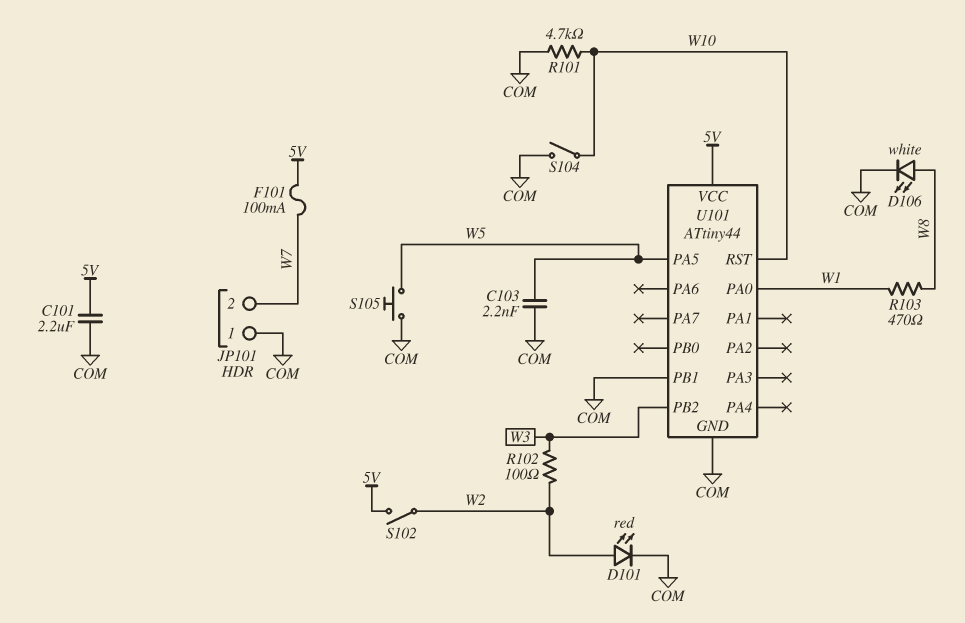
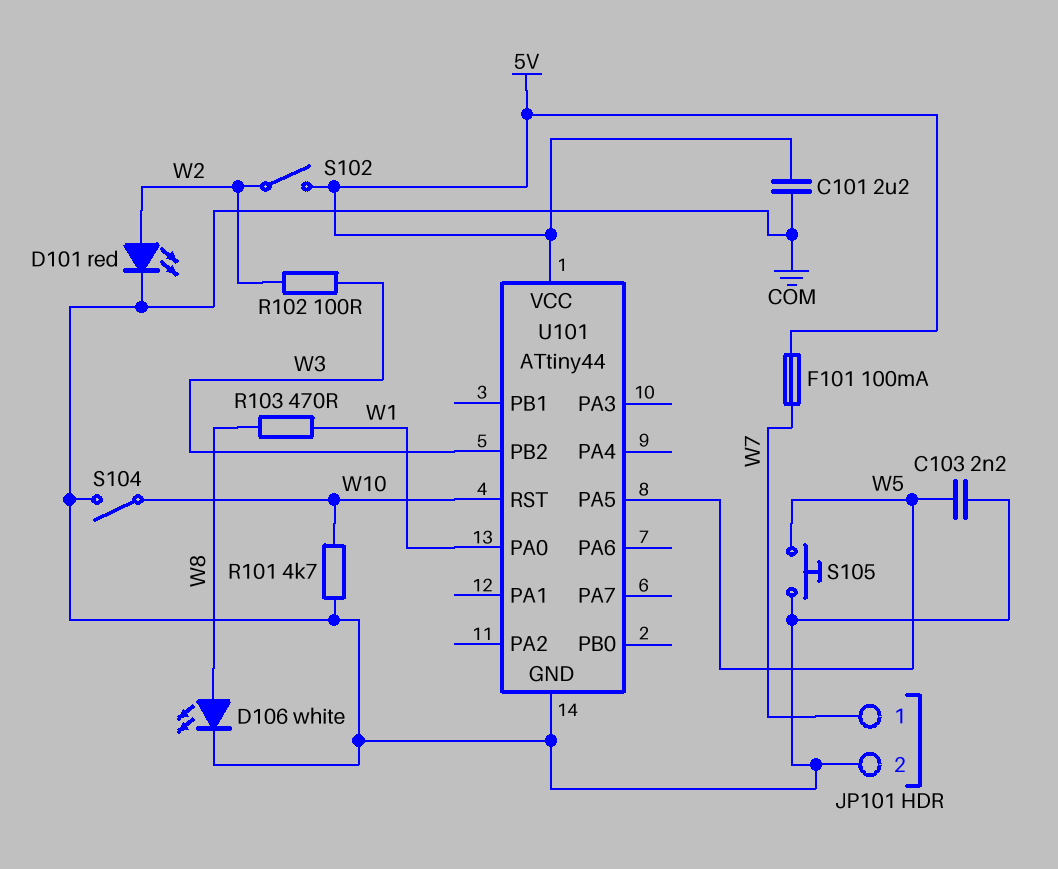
JP101 pin 1: COM -> W7
JP101 pin 2: W7 -> COM
U101 pin PB1: COM -> none

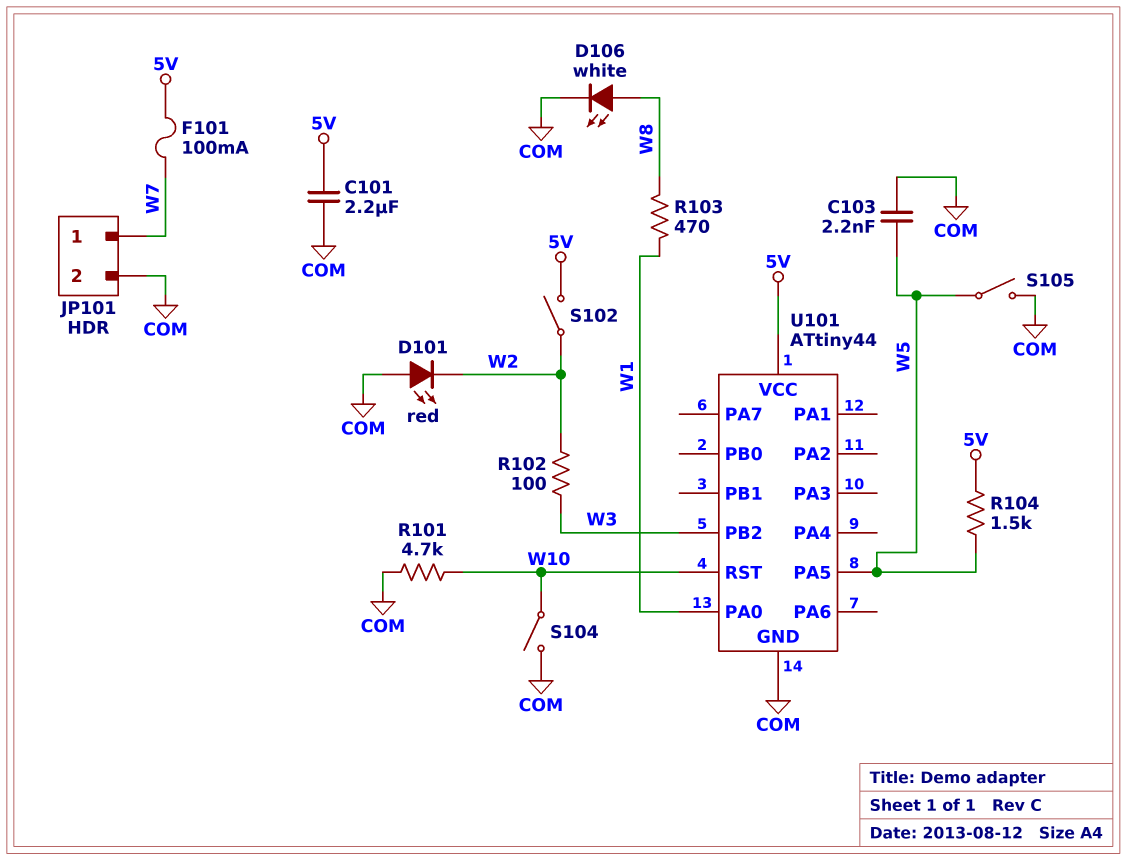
D101: LED red (A W2, K COM) -> LED red (A COM, K W2)
R104: none -> 1.5k (5V, W5)
S105: button (COM, W5) -> switch (COM, W5)

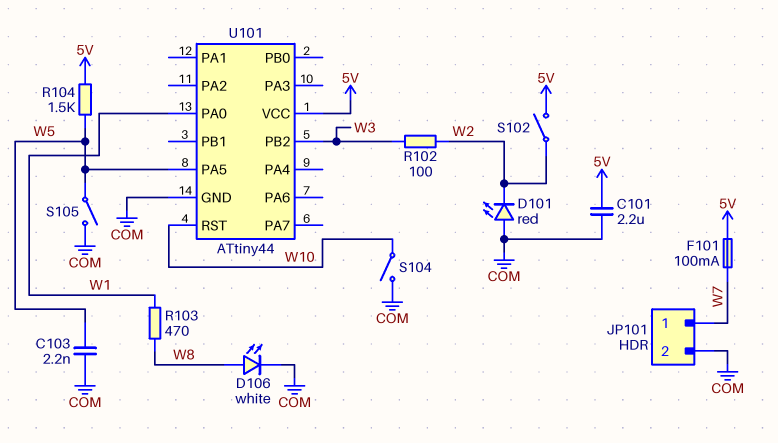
R101: 4.7k (COM, W10) -> none

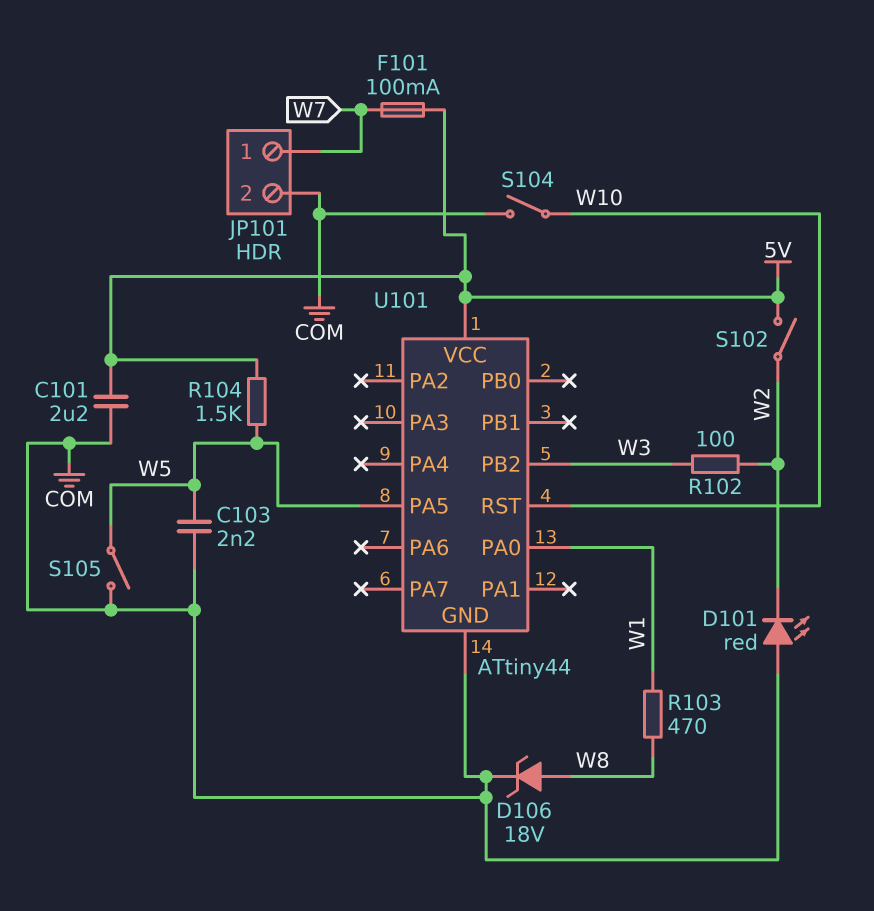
D106: LED white (A W8, K COM) -> zener 18V (A W8, K COM)

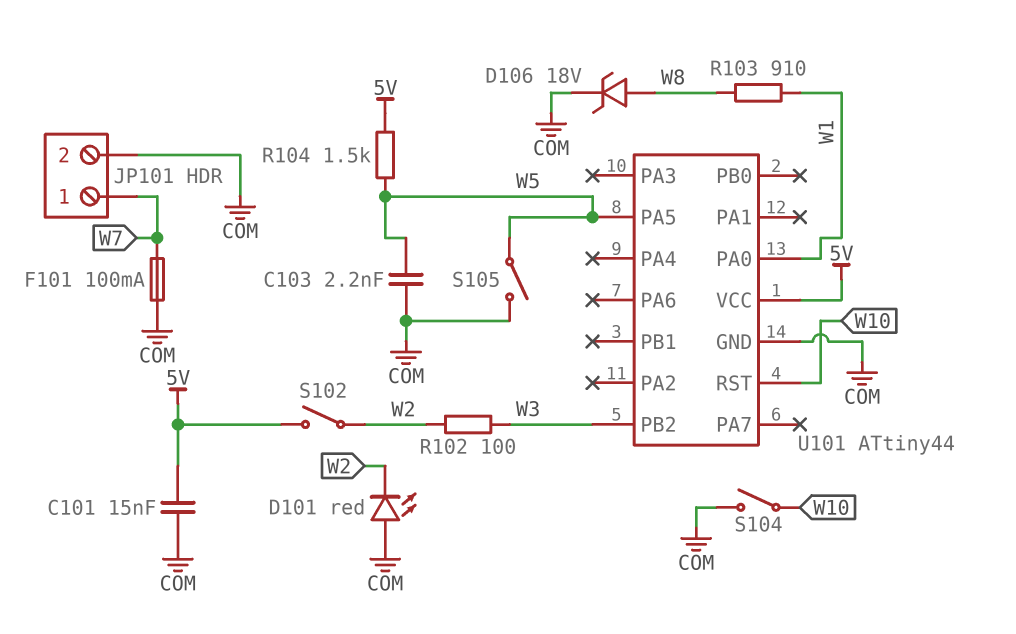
C101: 2.2uF (5V, COM) -> 15nF (5V, COM)
F101: 100mA (5V, W7) -> 100mA (COM, W7)
R103: 470 (W1, W8) -> 910 (W1, W8)

